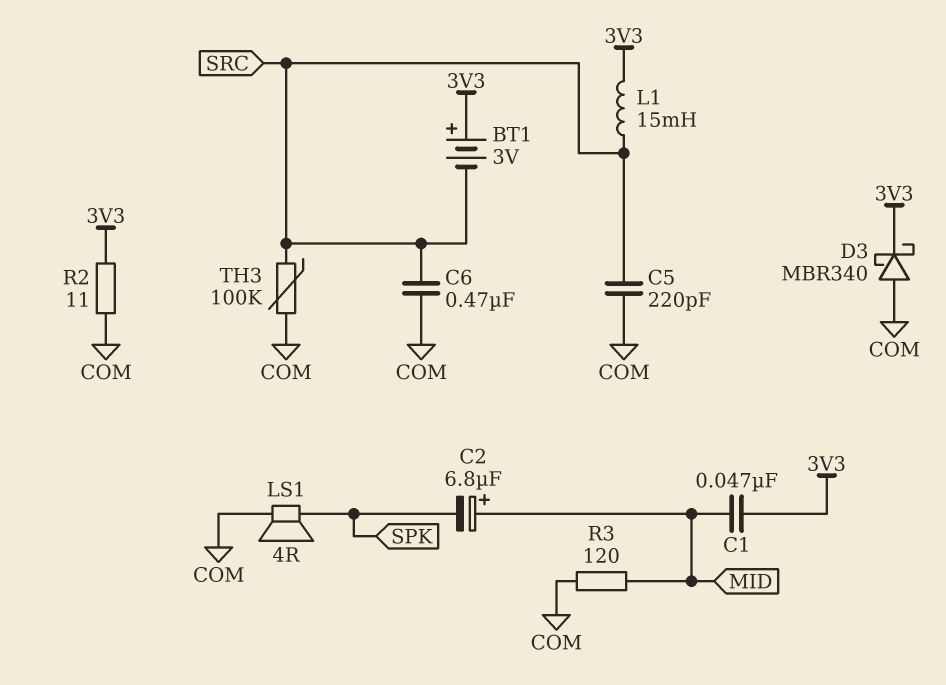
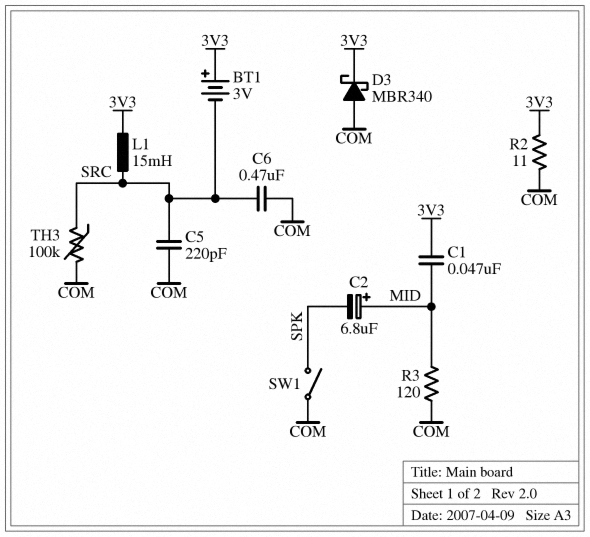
LS1: speaker 4R (COM, SPK) -> none
SW1: none -> switch (COM, SPK)

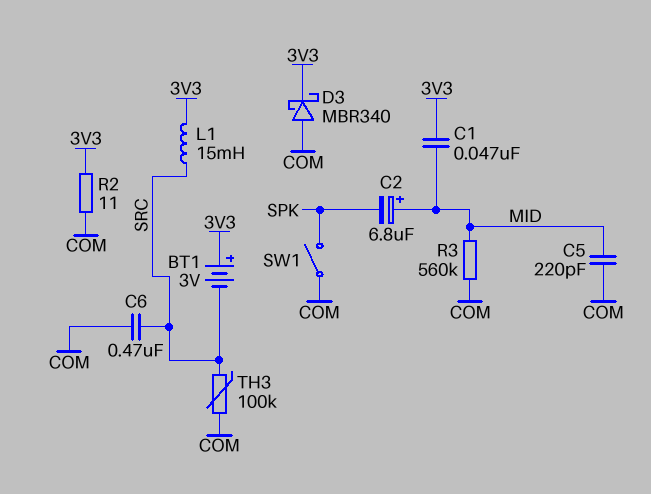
C5: 220pF (COM, SRC) -> 220pF (COM, MID)
R3: 120 (COM, MID) -> 560k (COM, MID)

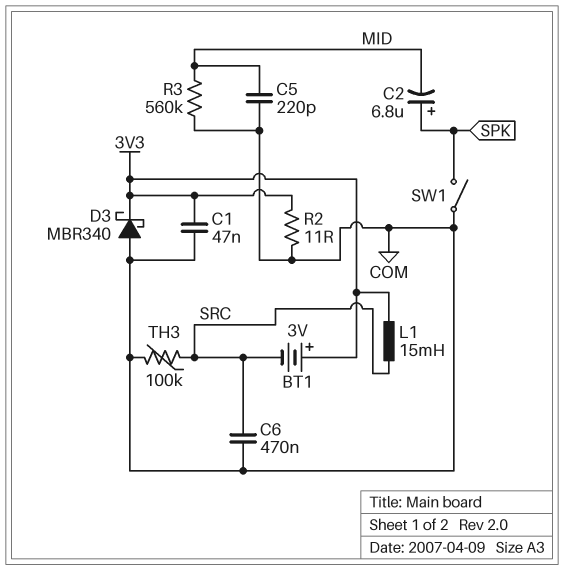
C1: 47nF (3V3, MID) -> 47nF (3V3, COM)
C2: 6.8uF (plus MID, minus SPK) -> 6.8uF (plus SPK, minus MID)

